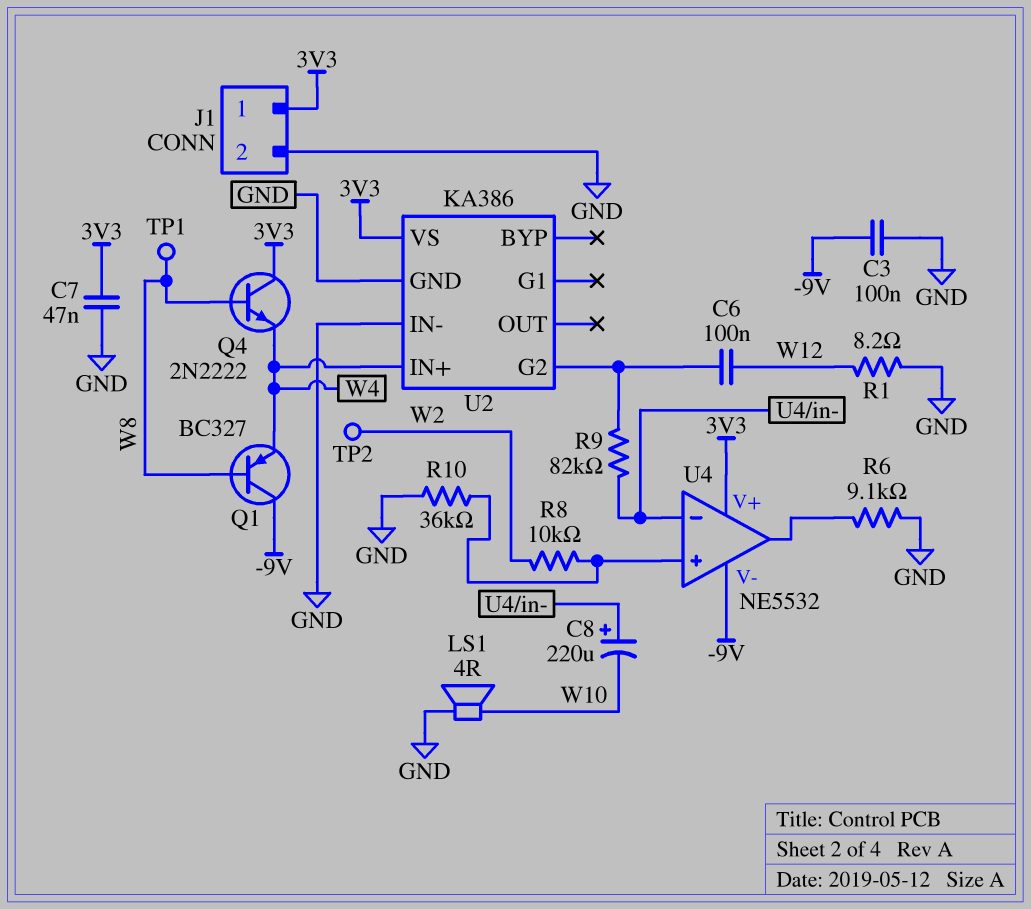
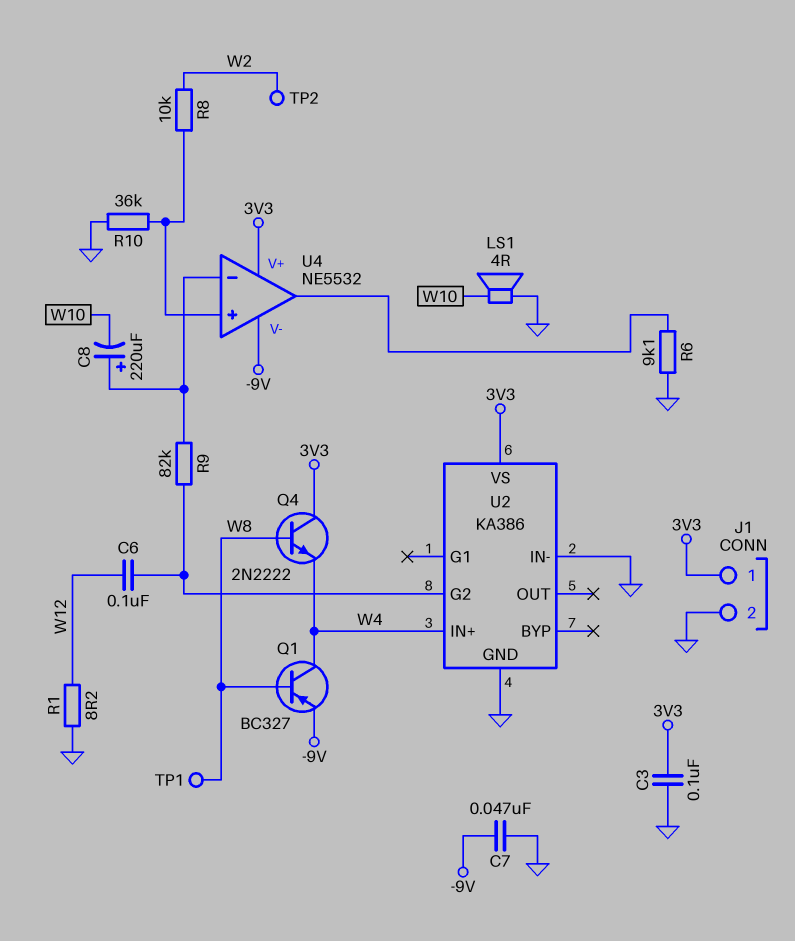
C3: 100nF (-9V, GND) -> 100nF (3V3, GND)
C7: 47nF (3V3, GND) -> 47nF (-9V, GND)
Q1: PNP BC327 (B W8, C -9V, E W4) -> PNP BC327 (B W8, C W4, E -9V)

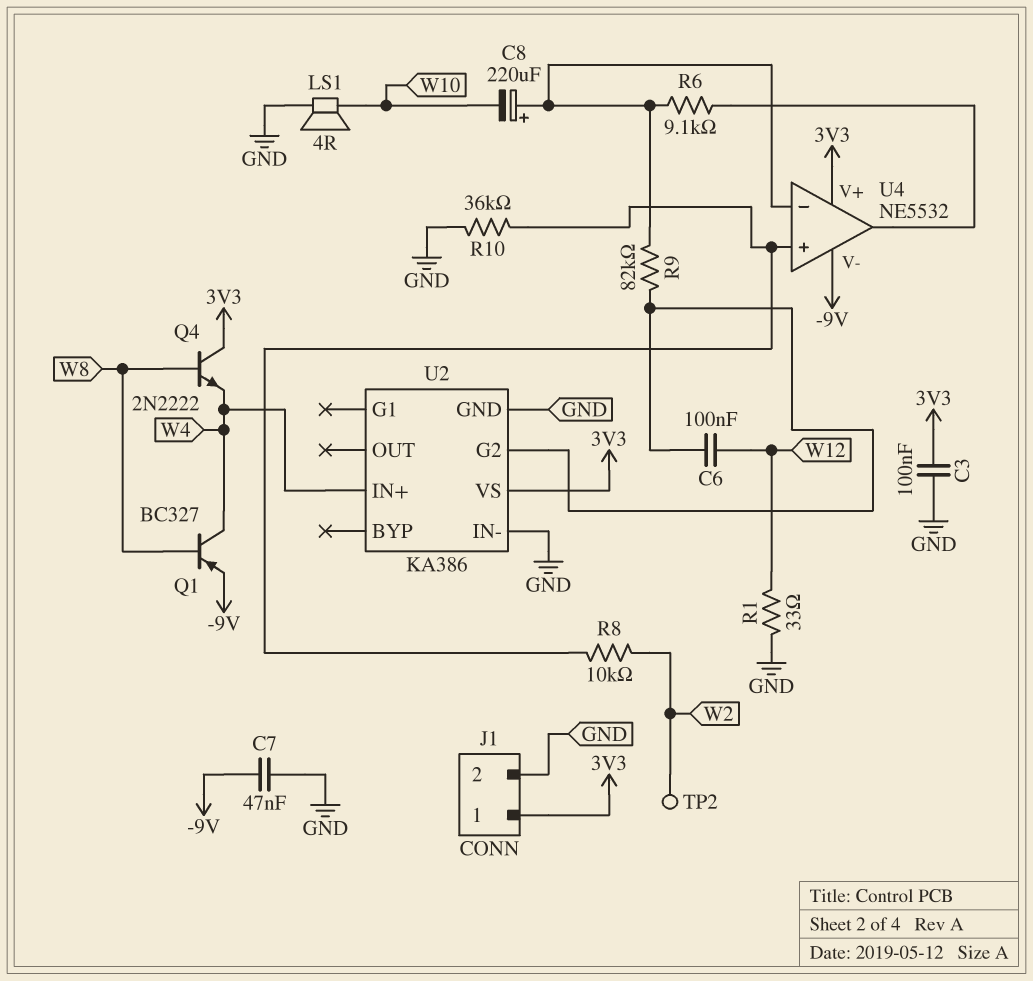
R1: 8.2 (GND, W12) -> 33 (GND, W12)
R6: 9.1k (GND, U4/out) -> 9.1k (U4/in-, U4/out)
TP1: test point (W8) -> none

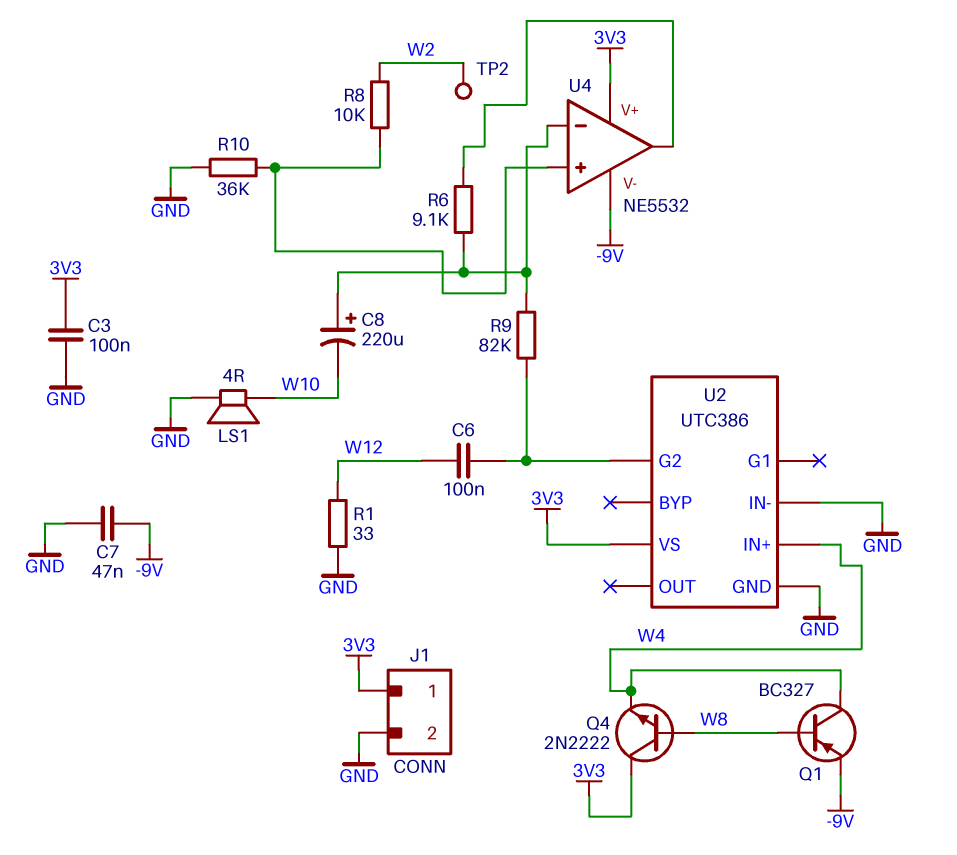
U2: KA386 -> UTC386

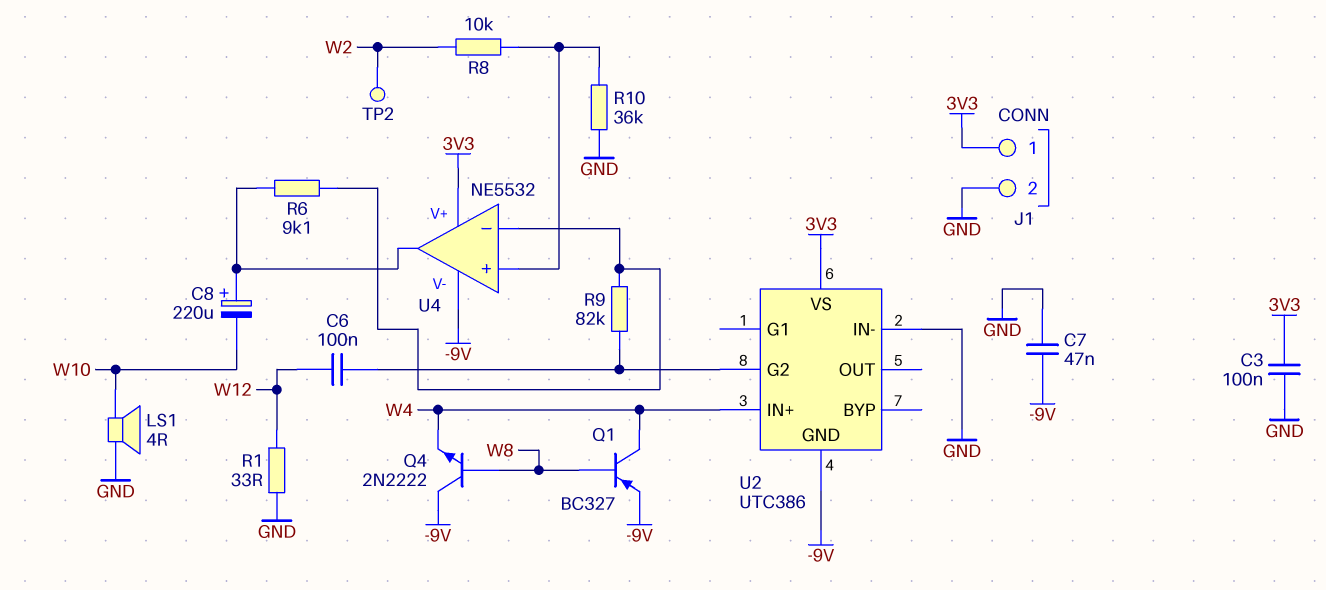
C8: 220uF (plus U4/in-, minus W10) -> 220uF (plus U4/out, minus W10)
Q4: NPN 2N2222 (B W8, C 3V3, E W4) -> NPN 2N2222 (B W8, C -9V, E W4)
U2 pin GND: GND -> -9V

